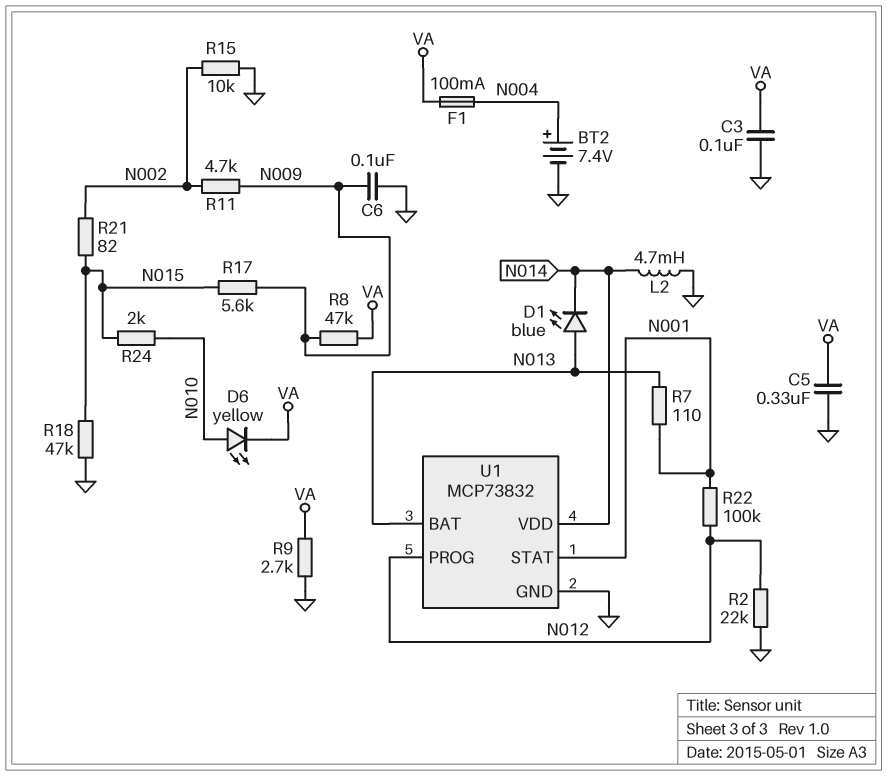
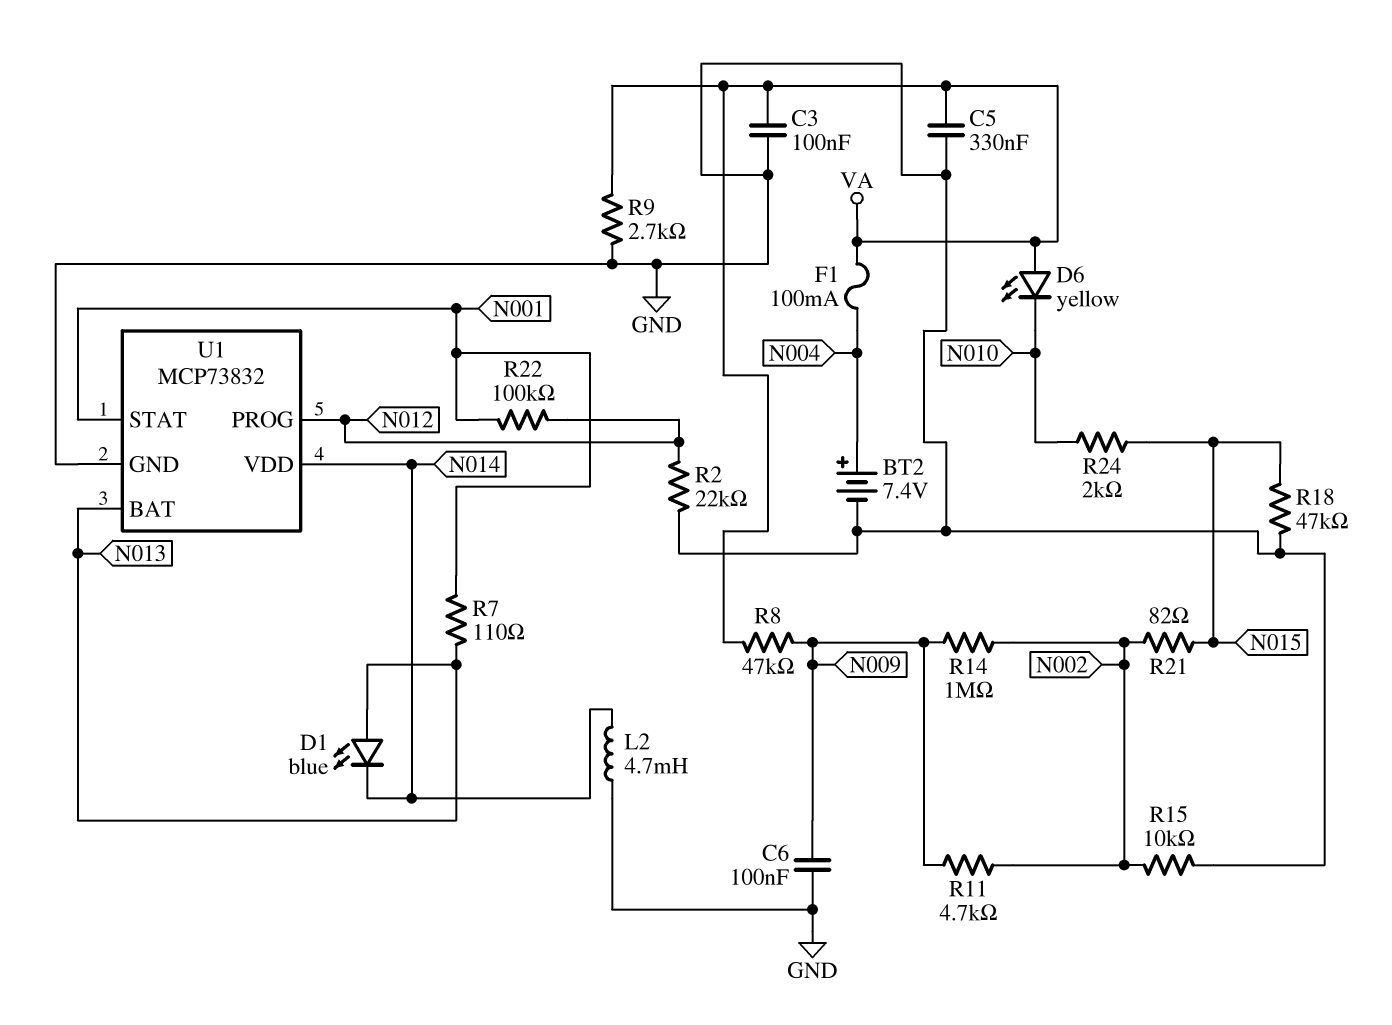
D6: LED yellow (A N010, K VA) -> LED yellow (A VA, K N010)
R14: none -> 1M (N002, N009)
R17: 5.6k (N009, N015) -> none

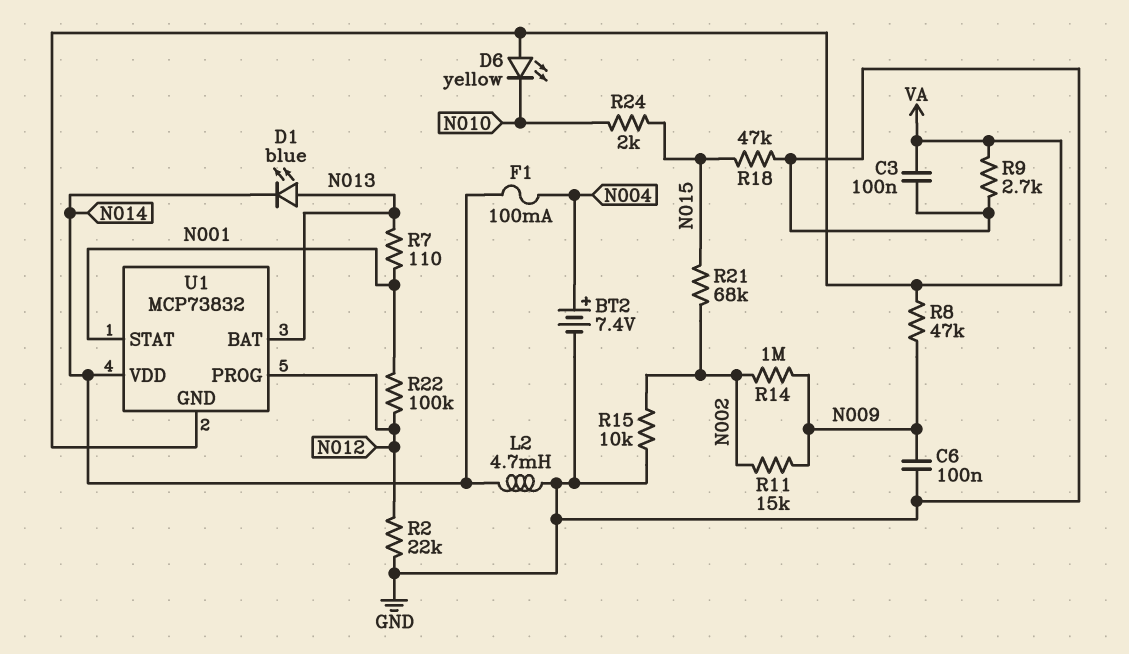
C5: 330nF (GND, VA) -> none
F1: 100mA (N004, VA) -> 100mA (N004, N014)
R11: 4.7k (N002, N009) -> 15k (N002, N009)
R21: 82 (N002, N015) -> 68k (N002, N015)
U1 pin GND: GND -> VA

